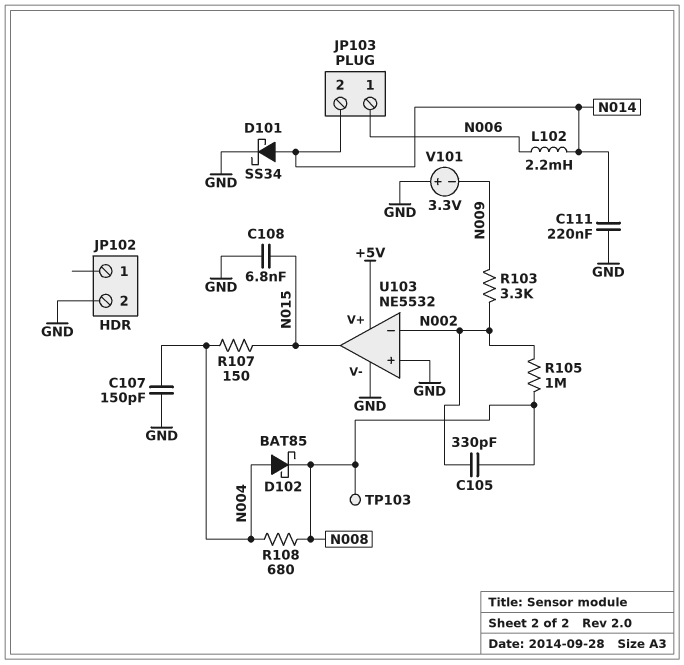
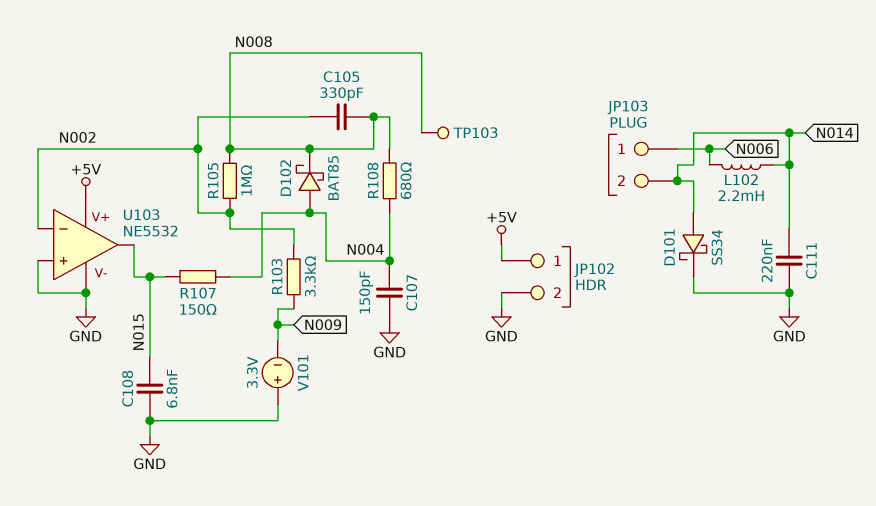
JP102 pin 1: none -> +5V

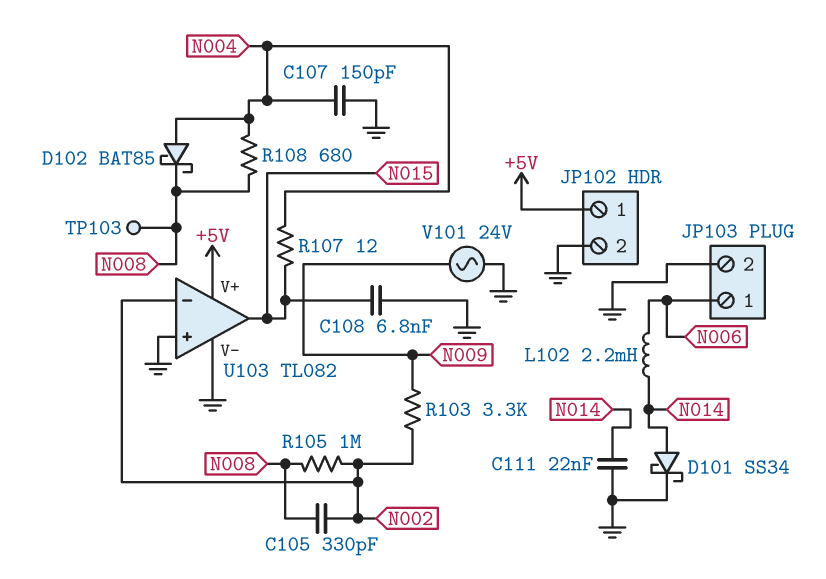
C111: 220nF (GND, N014) -> 22nF (GND, N014)
JP103 pin 2: N014 -> GND
R107: 150 (N004, N015) -> 12 (N004, N015)
U103: NE5532 -> TL082
V101: 3.3V (plus GND, minus N009) -> AC 24V (GND, N009)

